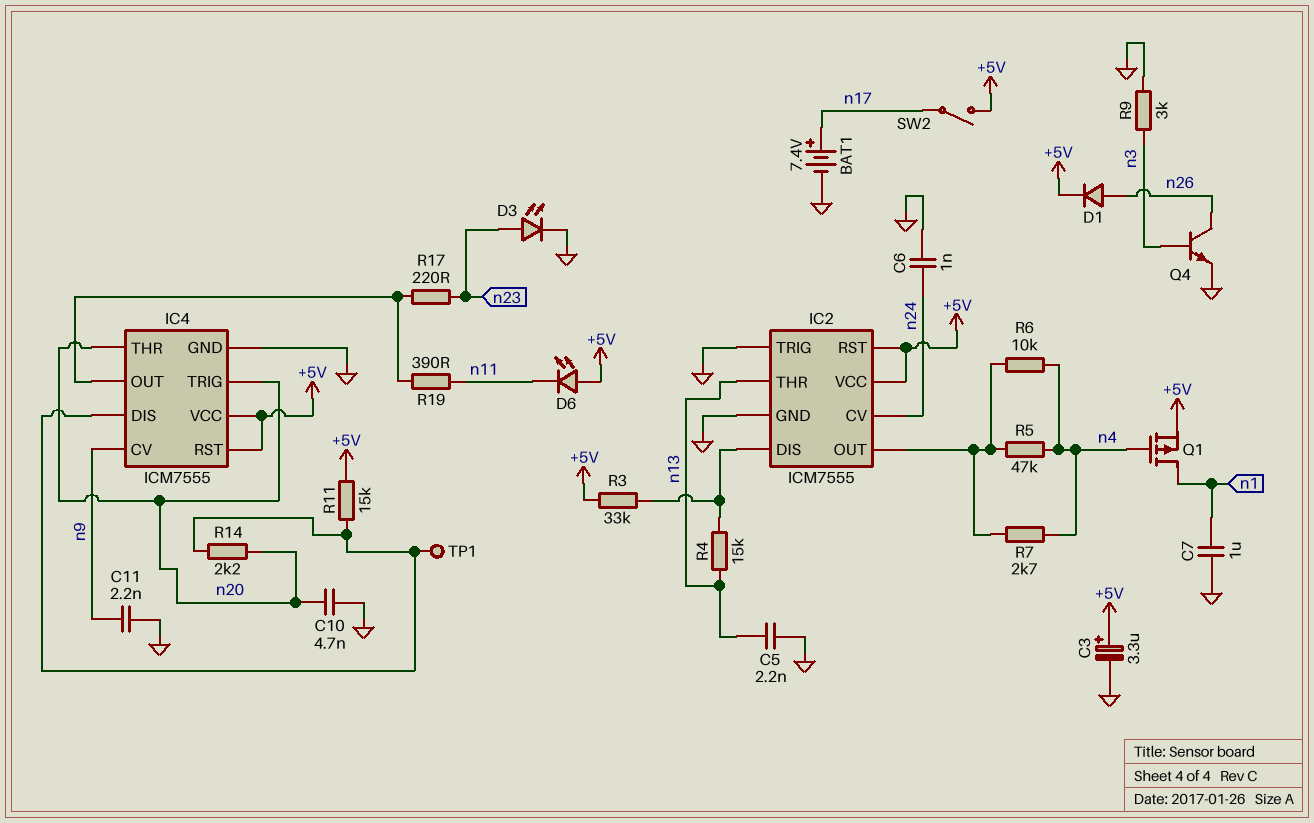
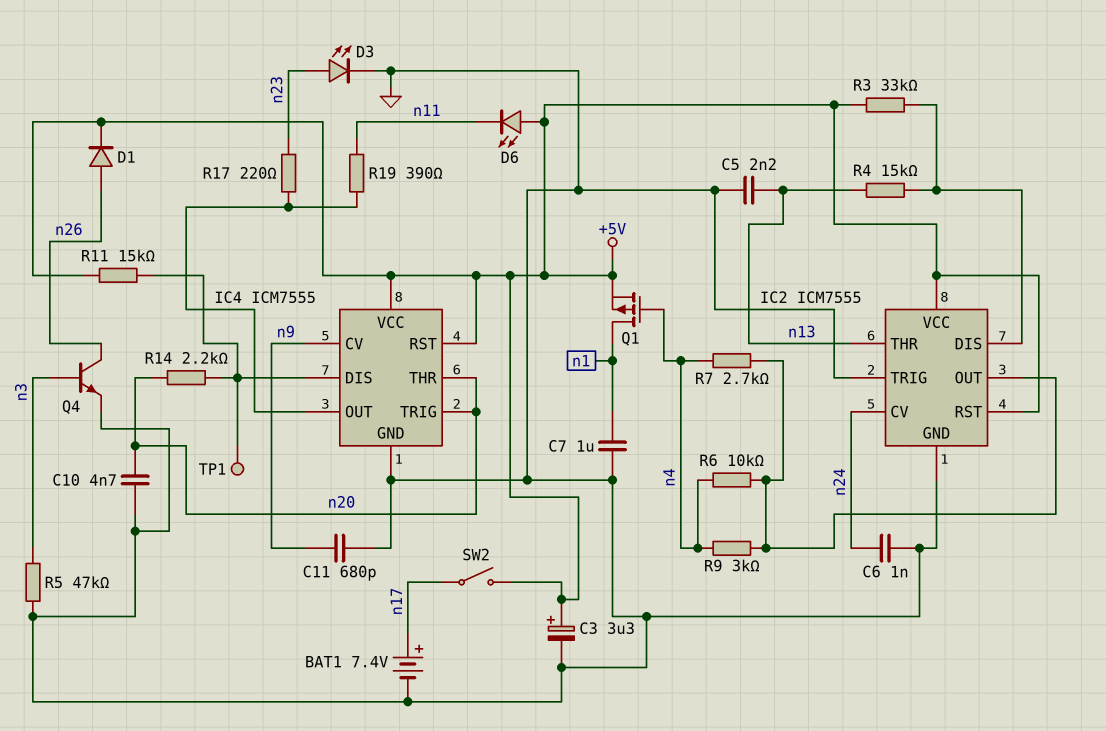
C11: 2.2nF (GND, n9) -> 680pF (GND, n9)
R5: 47k (IC2/OUT, n4) -> 47k (GND, n3)
R9: 3k (GND, n3) -> 3k (IC2/OUT, n4)

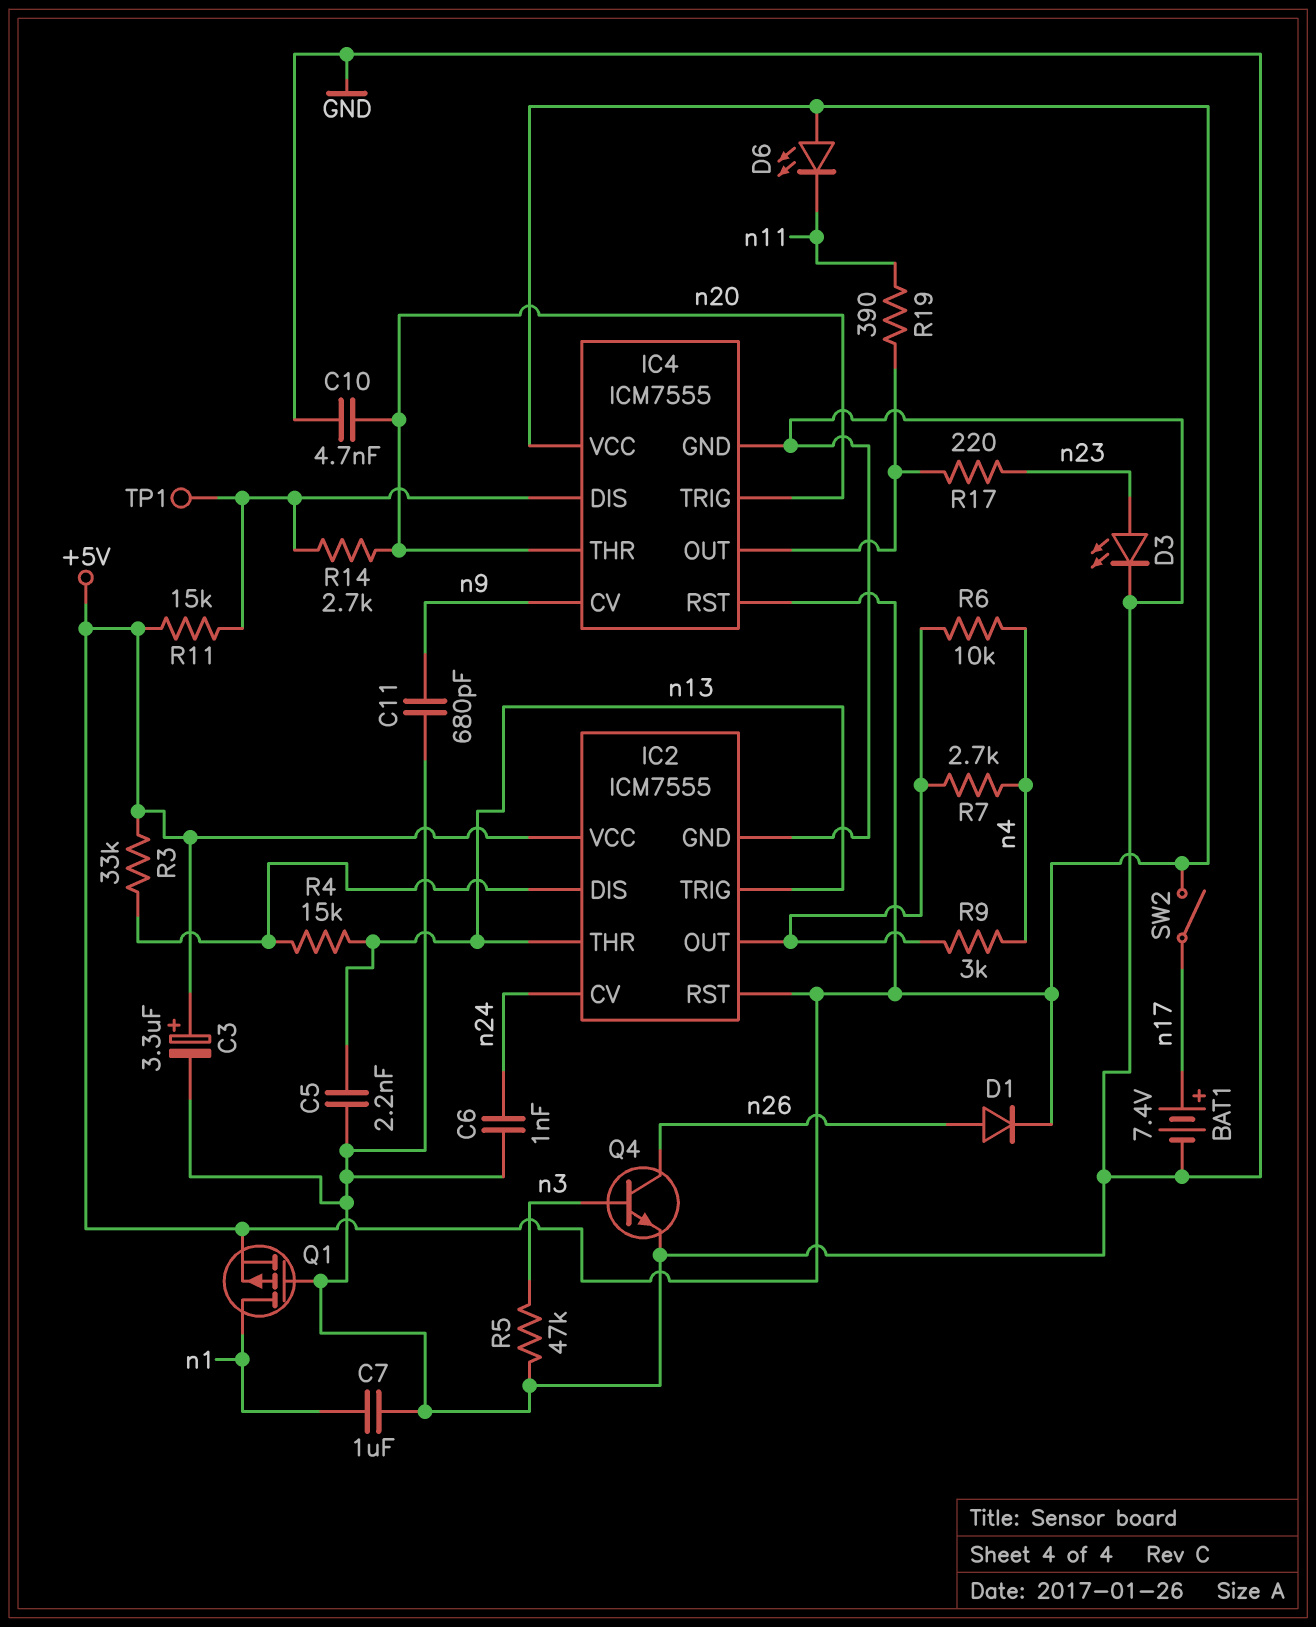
IC2 pin TRIG: GND -> n13
Q1: PMOS (G n4, D n1, S +5V) -> PMOS (G GND, D n1, S +5V)
R14: 2.2k (IC4/DIS, n20) -> 2.7k (IC4/DIS, n20)

